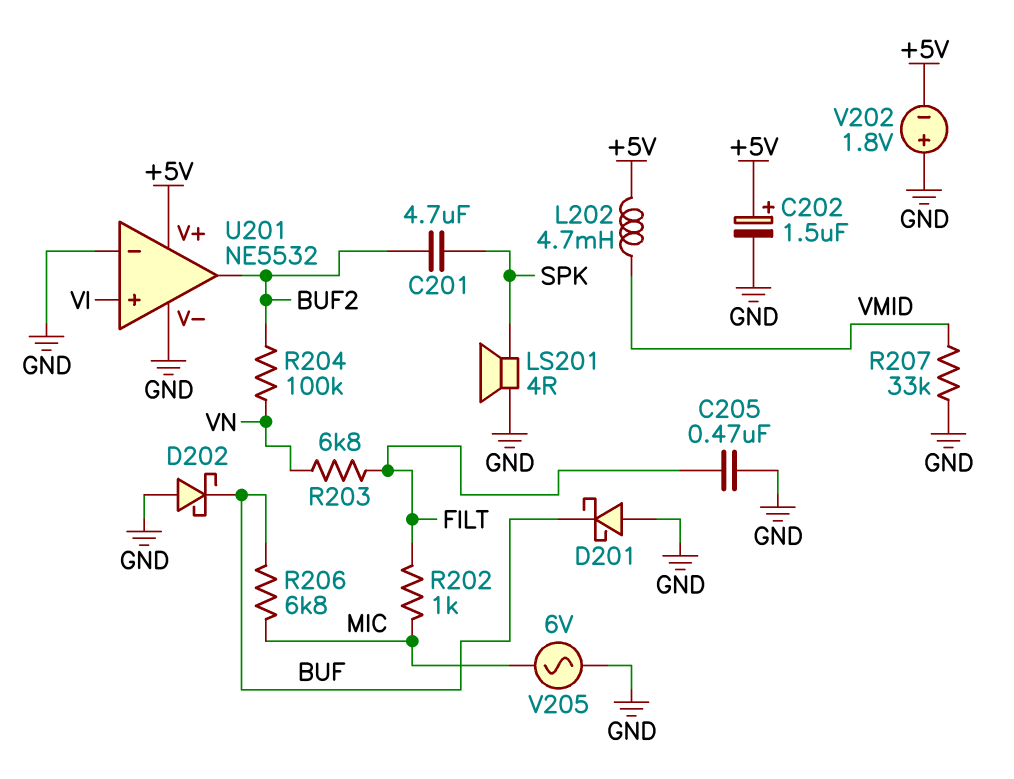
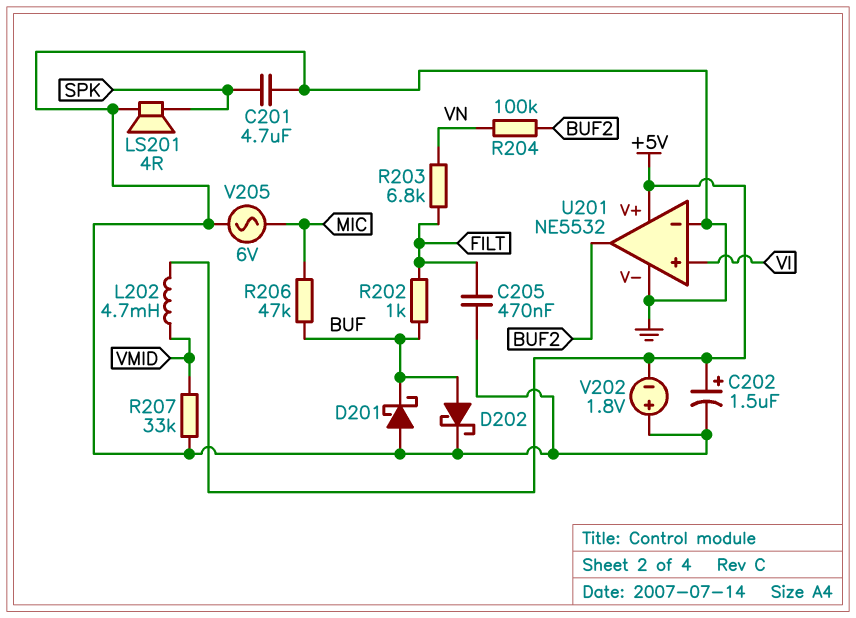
C201: 4.7uF (BUF2, SPK) -> 4.7uF (GND, SPK)
D202: schottky (A GND, K BUF) -> schottky (A BUF, K GND)
R202: 1k (FILT, MIC) -> 1k (BUF, FILT)
R206: 6.8k (BUF, MIC) -> 47k (BUF, MIC)

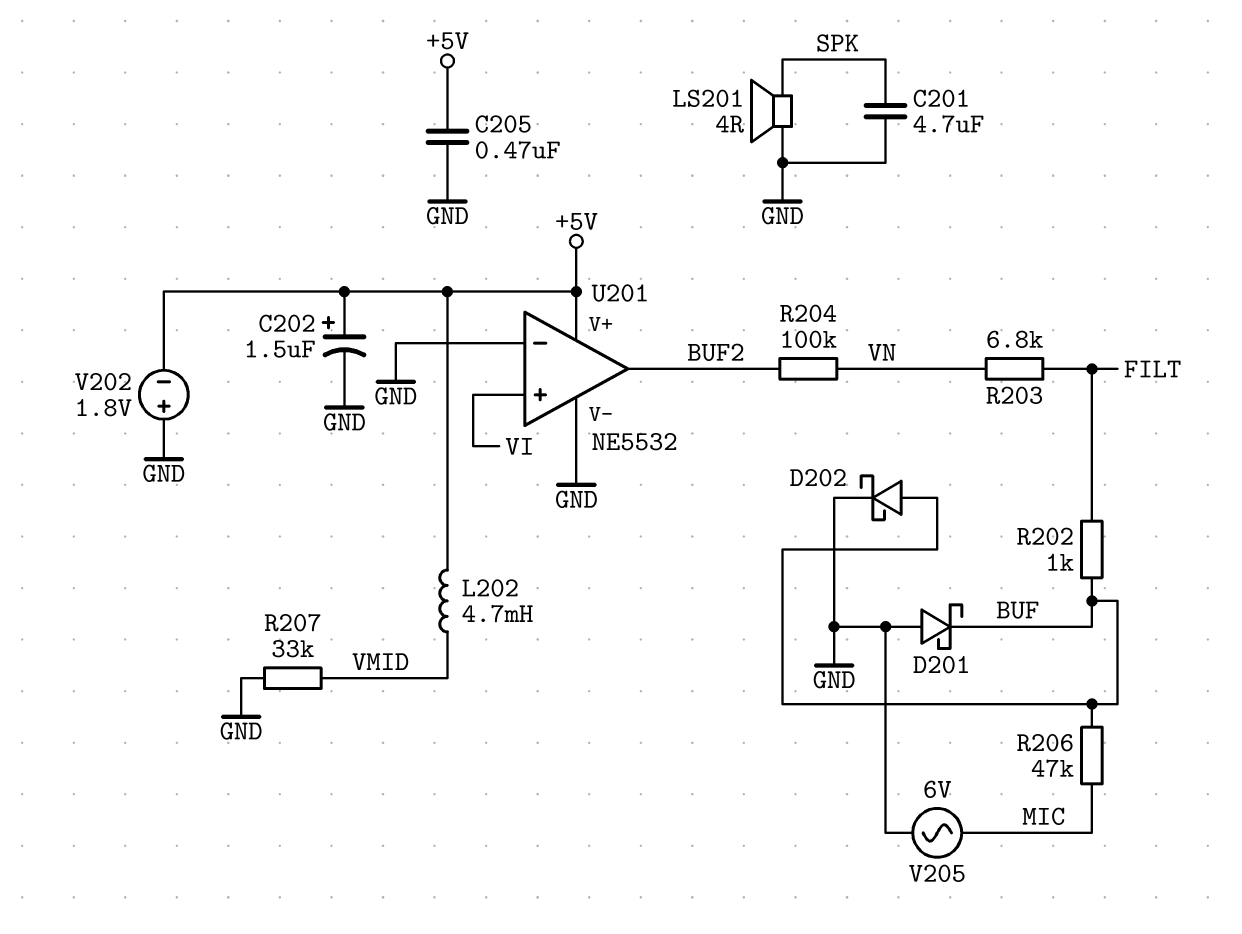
C205: 470nF (FILT, GND) -> 470nF (+5V, GND)

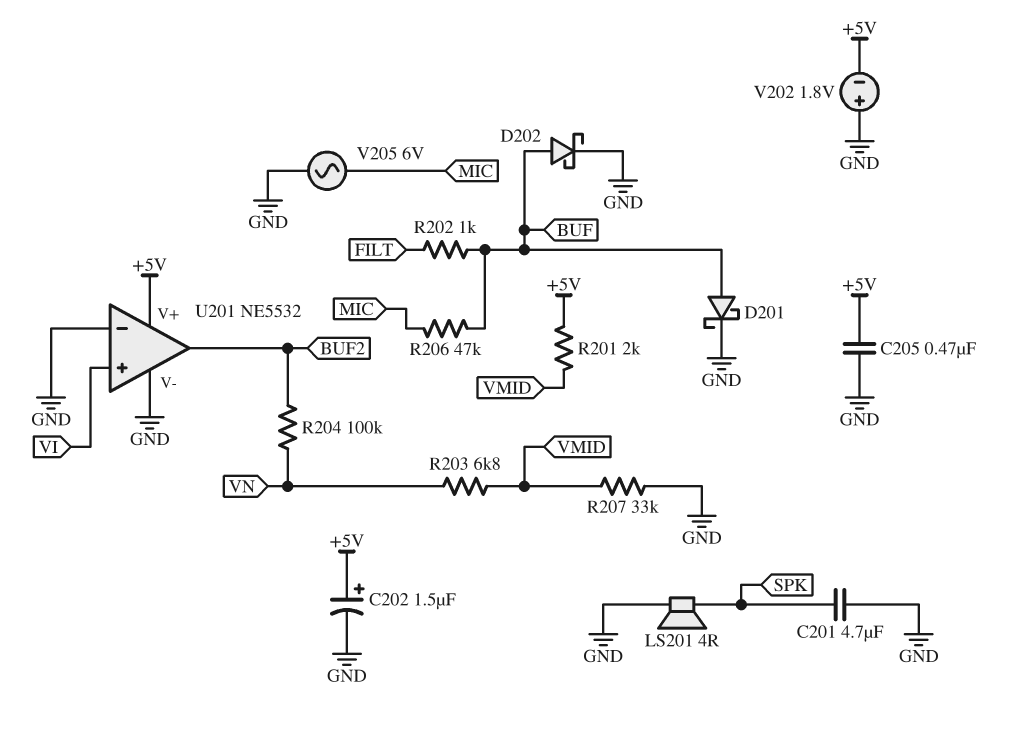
D201: schottky (A GND, K BUF) -> schottky (A BUF, K GND)
L202: 4.7mH (+5V, VMID) -> none
R201: none -> 2k (+5V, VMID)
R203: 6.8k (FILT, VN) -> 6.8k (VMID, VN)

